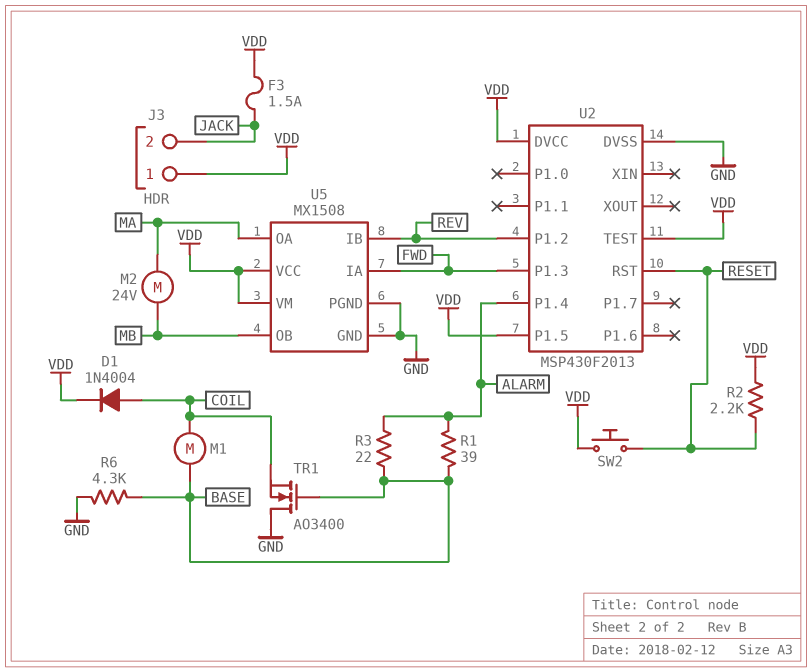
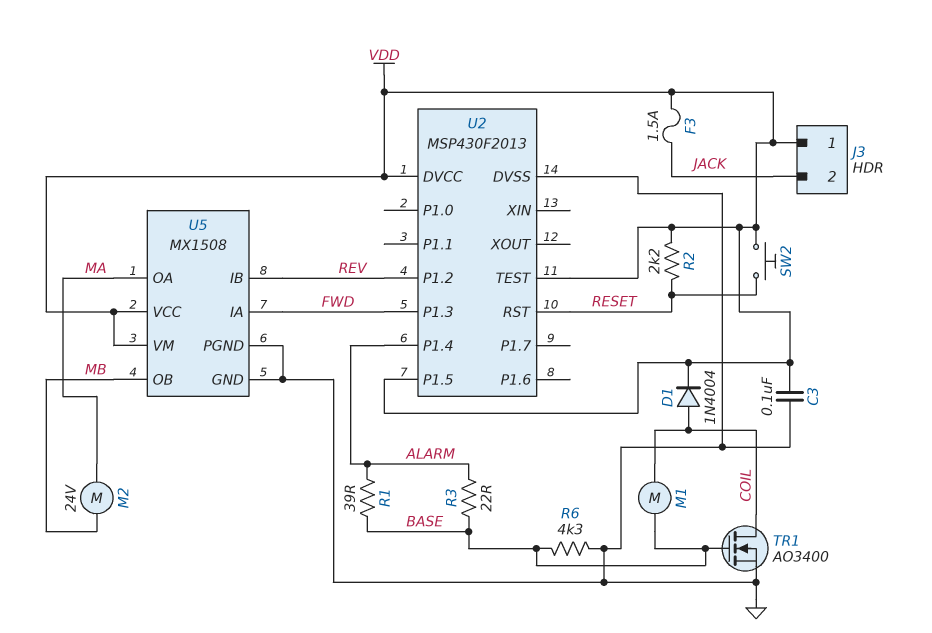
C3: none -> 100nF (GND, VDD)
TR1: NMOS AO3400 (G BASE, D GND, S COIL) -> NMOS AO3400 (G BASE, D COIL, S GND)

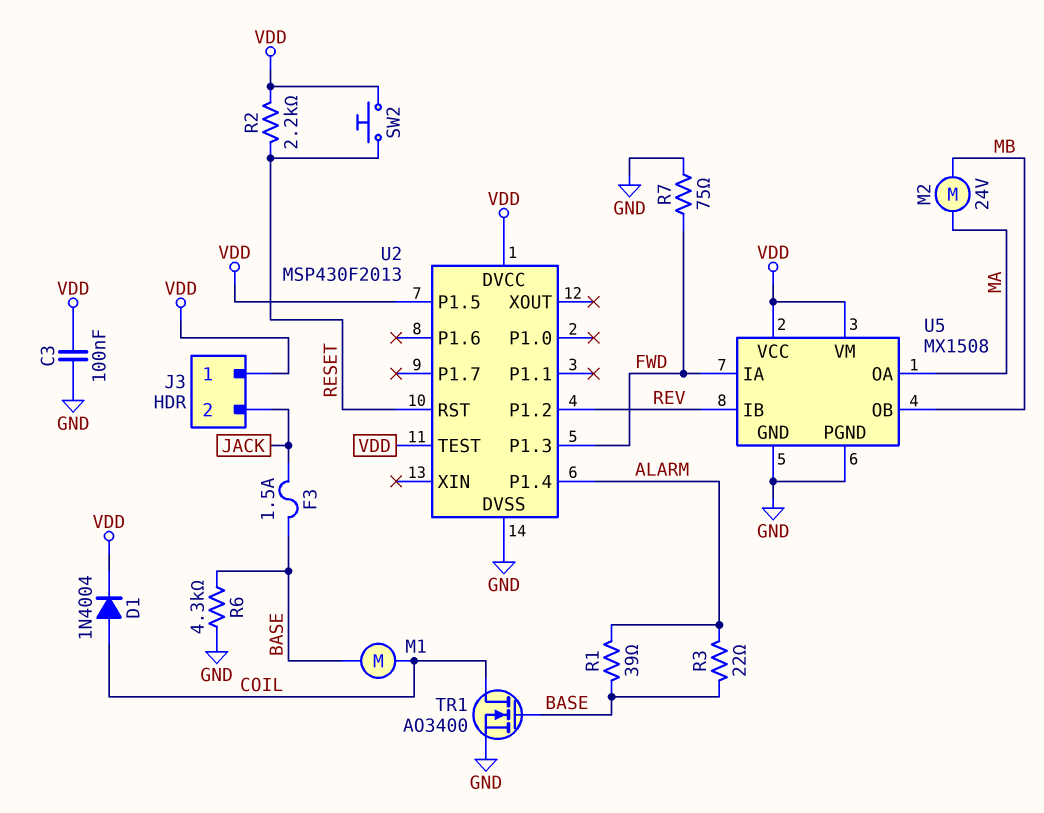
F3: 1.5A (JACK, VDD) -> 1.5A (BASE, JACK)
R7: none -> 75 (FWD, GND)

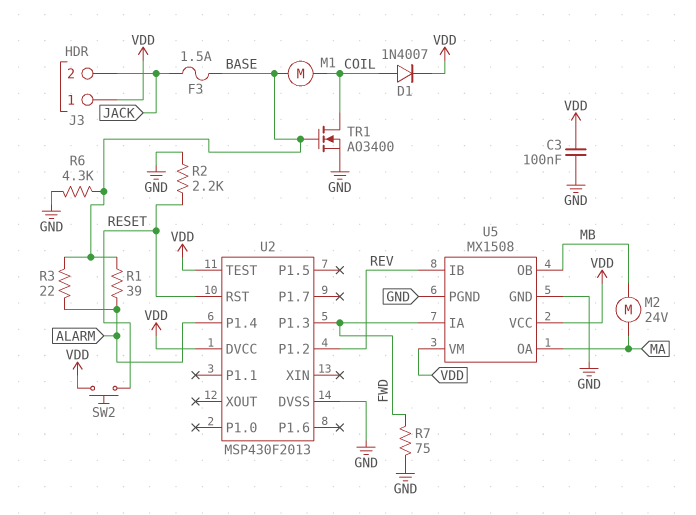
D1: diode 1N4004 (A COIL, K VDD) -> diode 1N4007 (A COIL, K VDD)
R2: 2.2k (RESET, VDD) -> 2.2k (GND, RESET)
U2 pin P1.5: VDD -> none

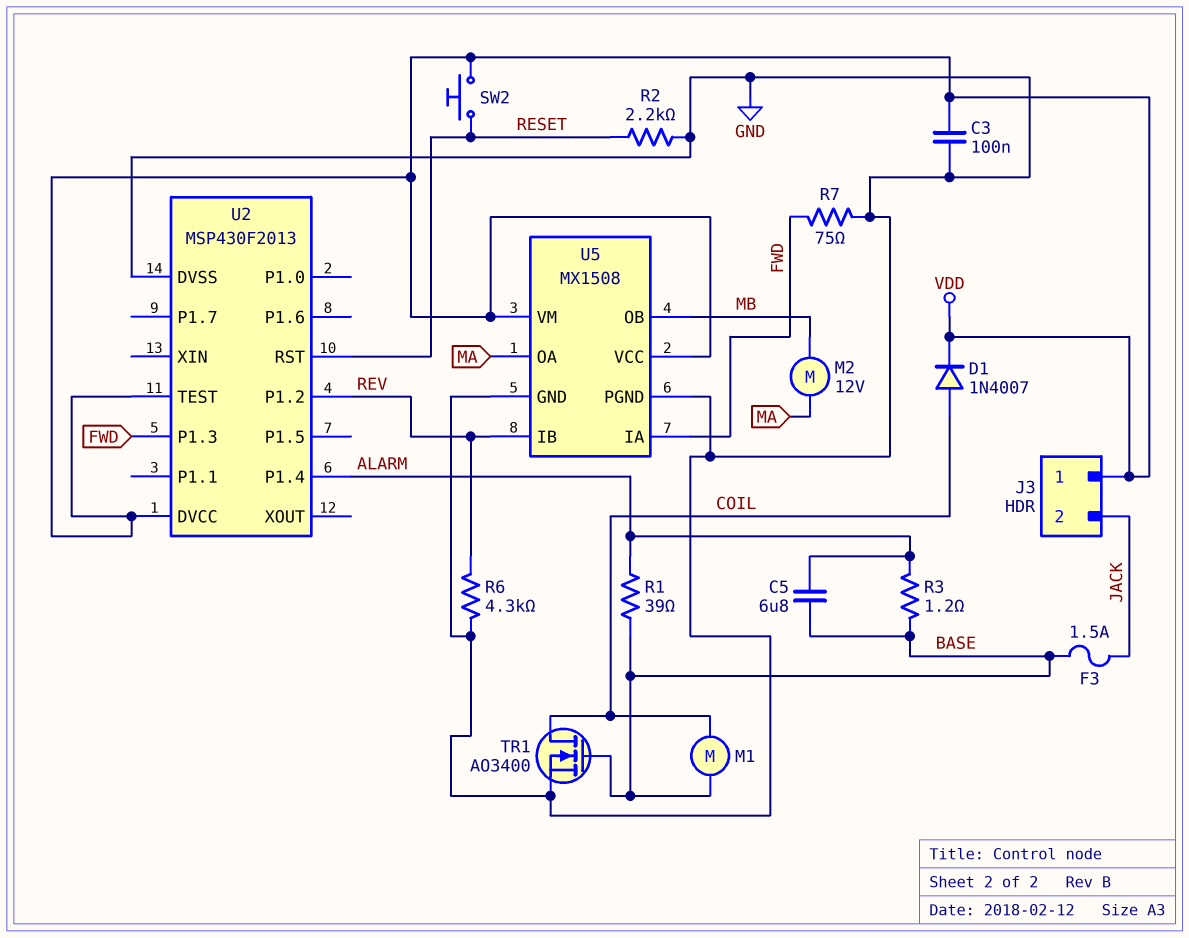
C5: none -> 6.8uF (ALARM, BASE)
M2: motor 24V (MA, MB) -> motor 12V (MA, MB)
R3: 22 (ALARM, BASE) -> 1.2 (ALARM, BASE)
R6: 4.3k (BASE, GND) -> 4.3k (GND, REV)

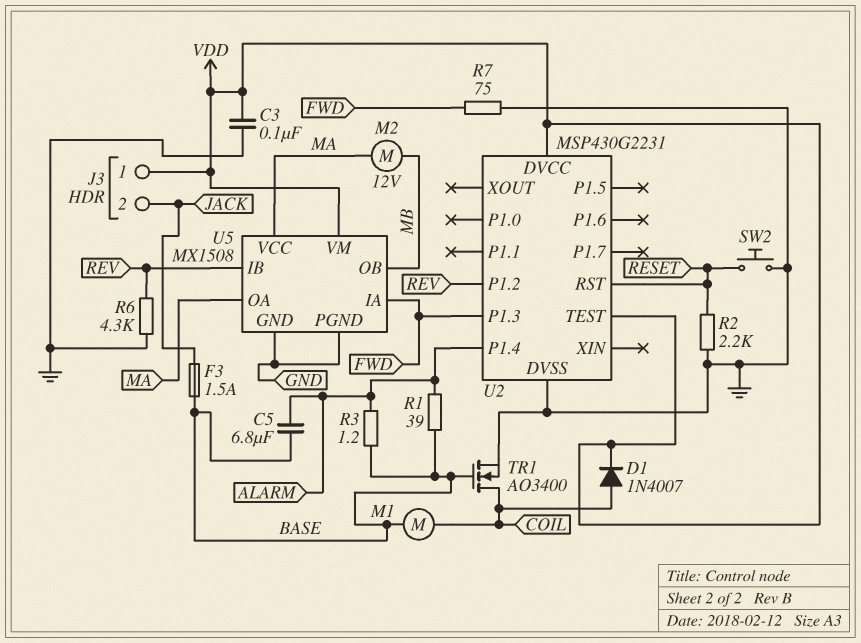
SW2: button (RESET, VDD) -> button (GND, RESET)
U2: MSP430F2013 -> MSP430G2231
U5 pin VCC: VDD -> MA

